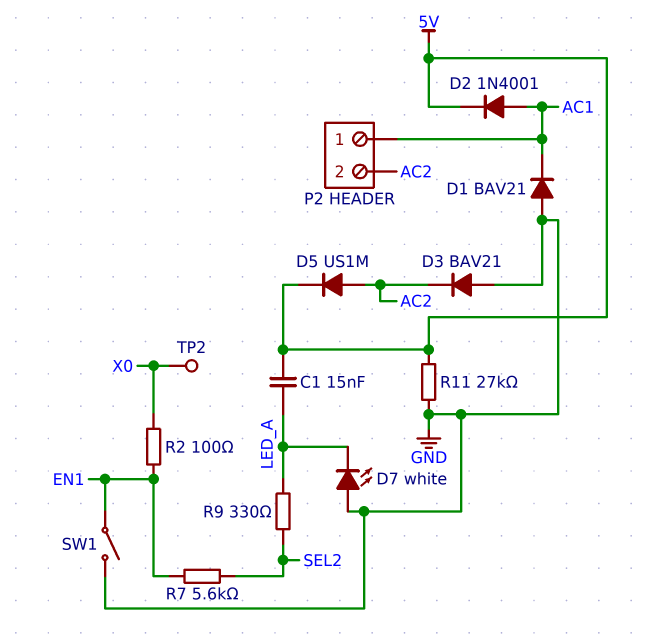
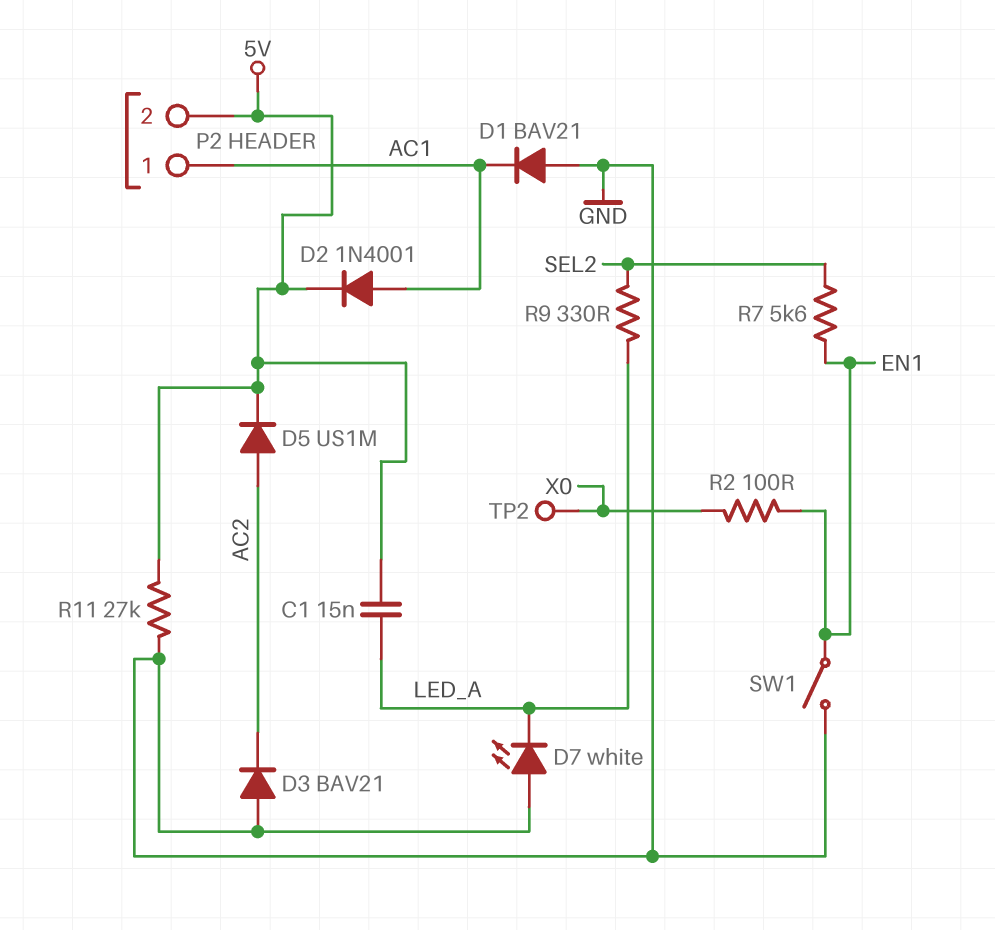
P2 pin 2: AC2 -> 5V

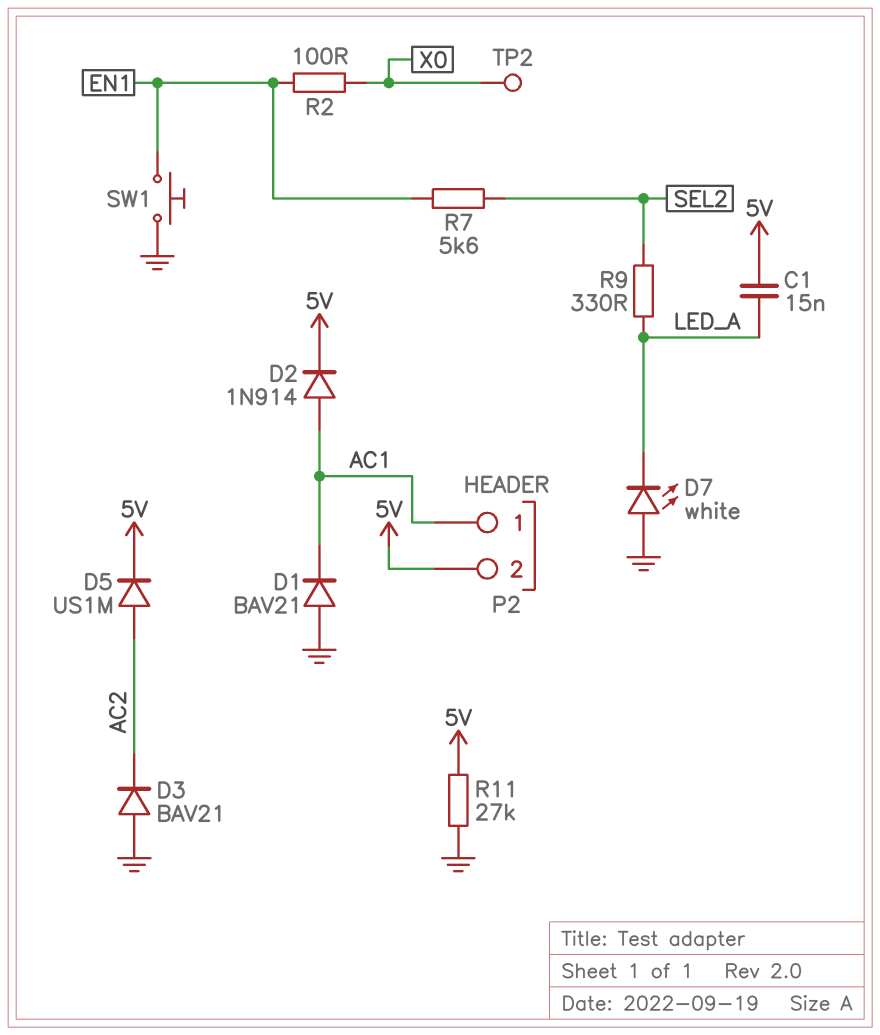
D2: diode 1N4001 (A AC1, K 5V) -> diode 1N914 (A AC1, K 5V)
SW1: switch (EN1, GND) -> button (EN1, GND)

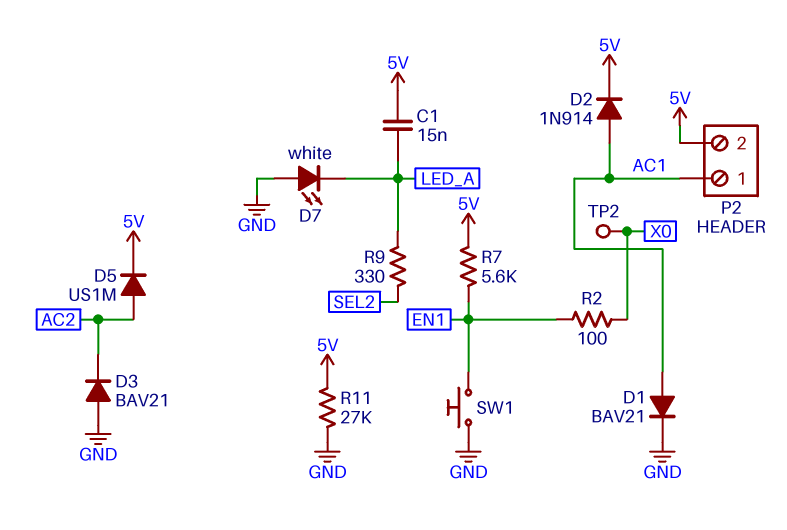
D1: diode BAV21 (A GND, K AC1) -> diode BAV21 (A AC1, K GND)
R7: 5.6k (EN1, SEL2) -> 5.6k (5V, EN1)

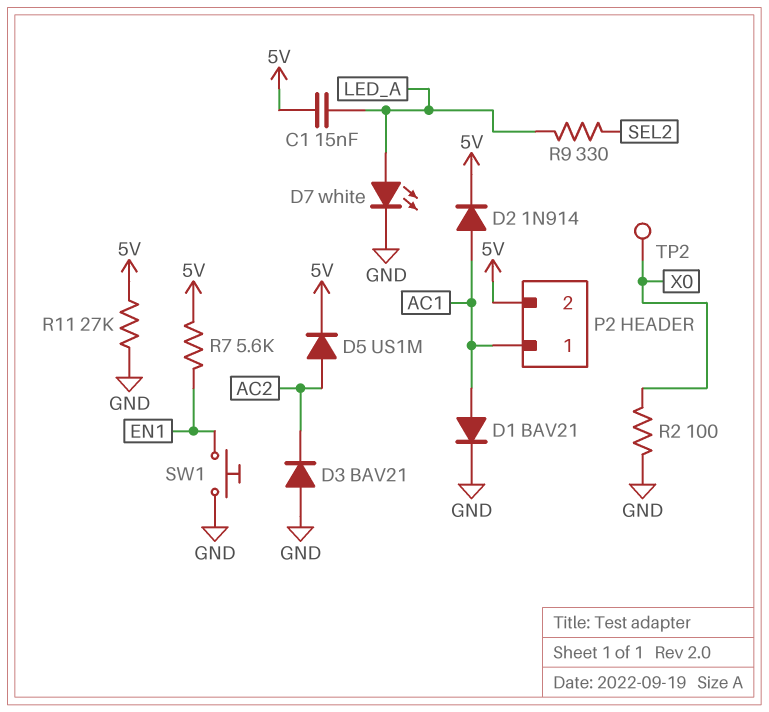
D7: LED white (A GND, K LED_A) -> LED white (A LED_A, K GND)
R2: 100 (EN1, X0) -> 100 (GND, X0)

